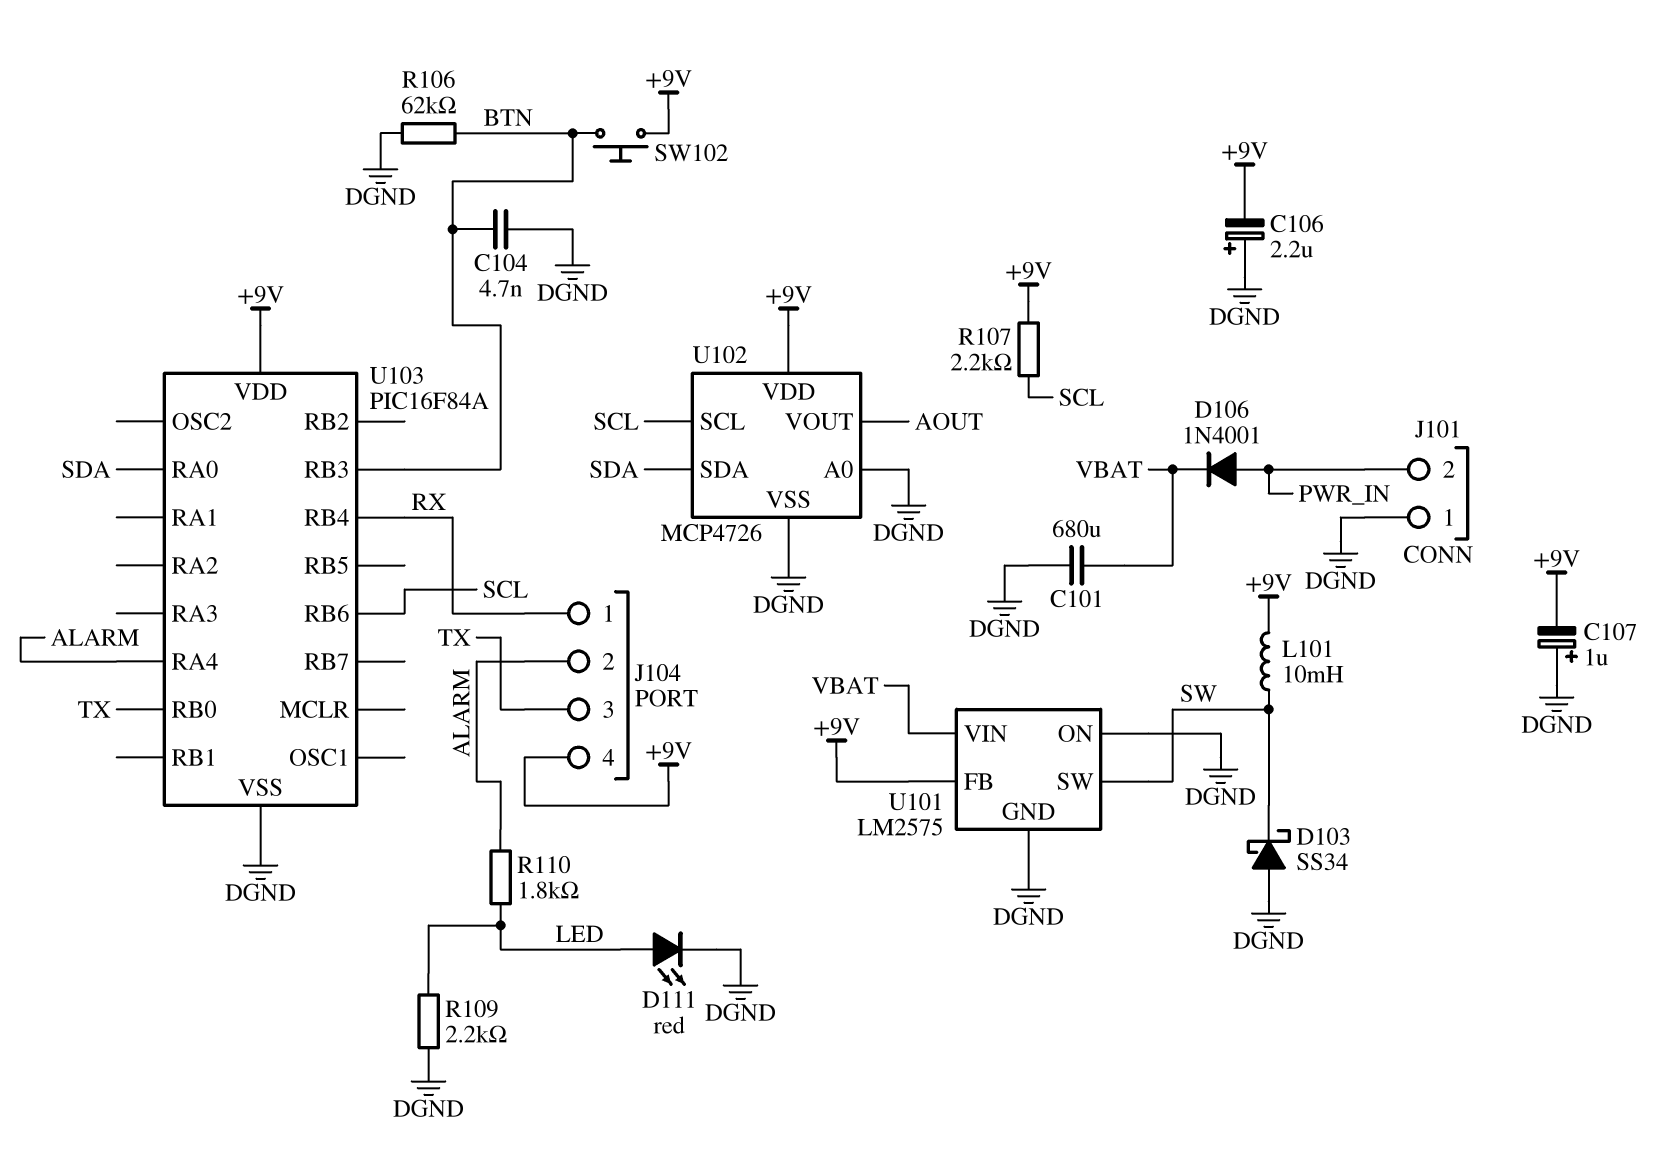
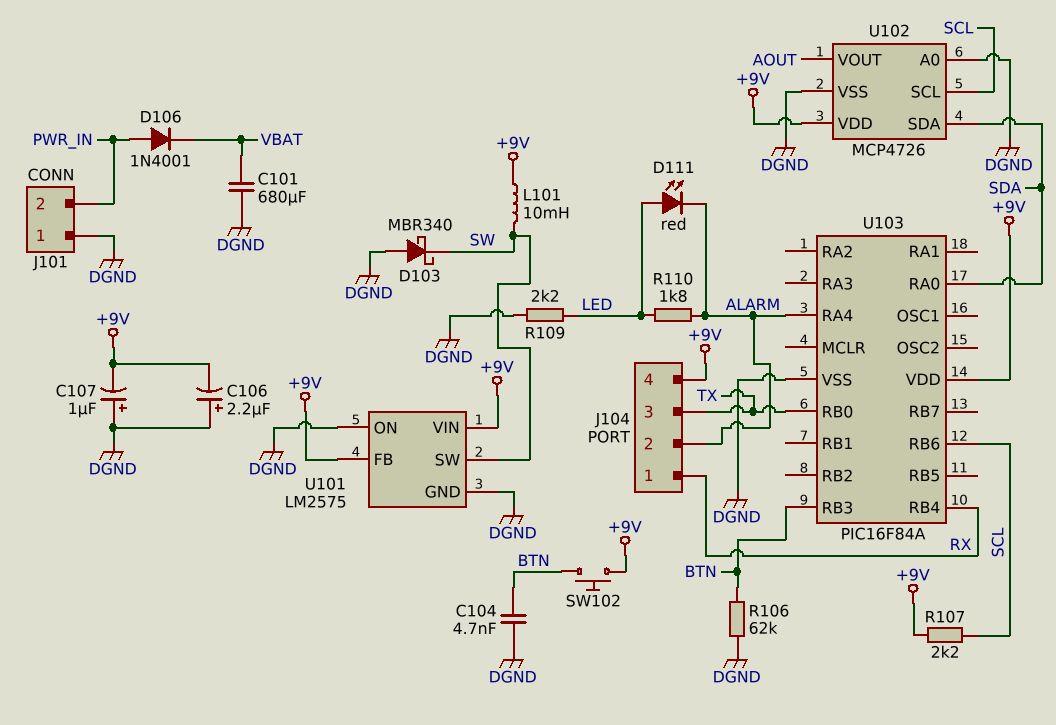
D103: schottky SS34 (A DGND, K SW) -> schottky MBR340 (A DGND, K SW)
D111: LED red (A LED, K DGND) -> LED red (A LED, K ALARM)
U101 pin VIN: VBAT -> +9V

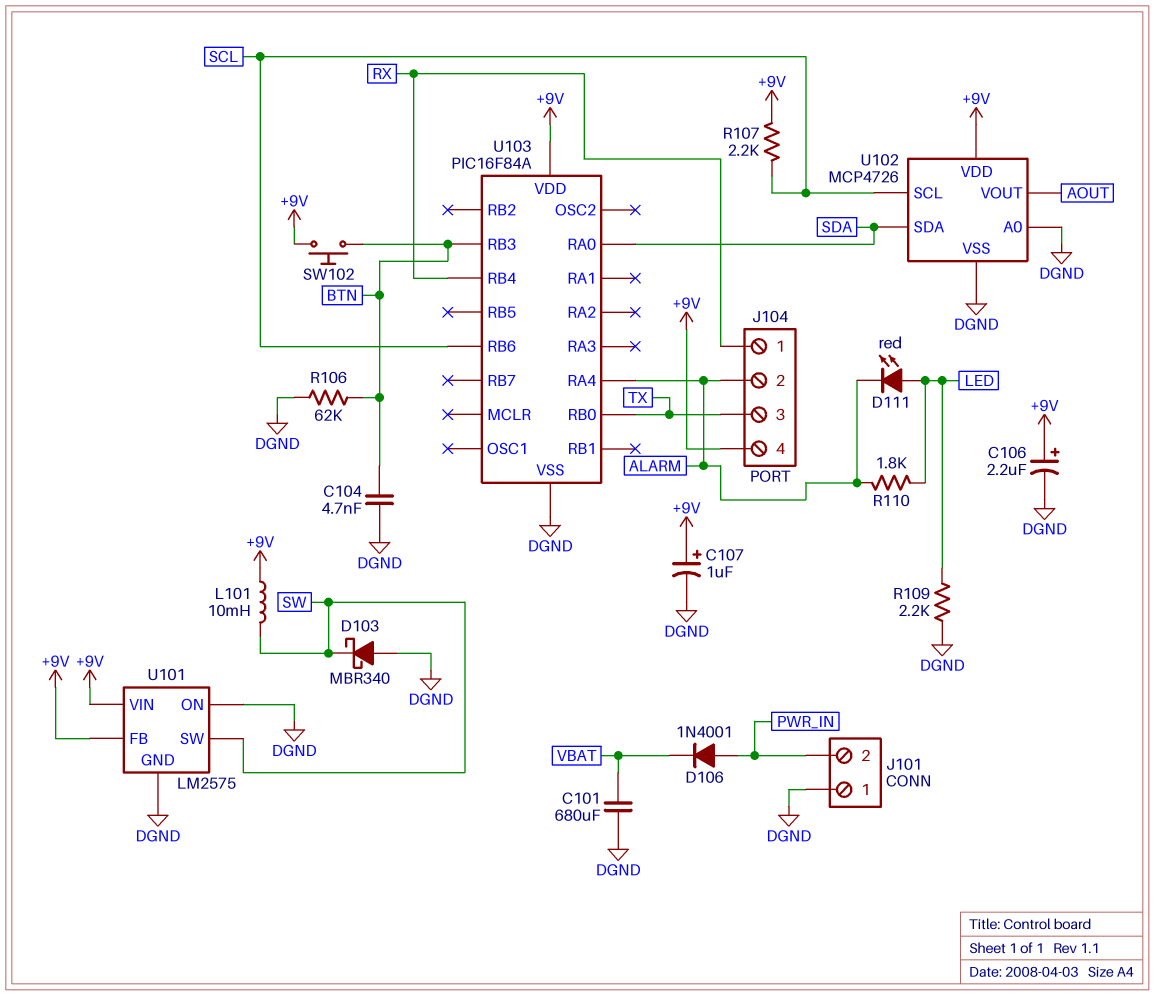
C106: 2.2uF (plus DGND, minus +9V) -> 2.2uF (plus +9V, minus DGND)
C107: 1uF (plus DGND, minus +9V) -> 1uF (plus +9V, minus DGND)

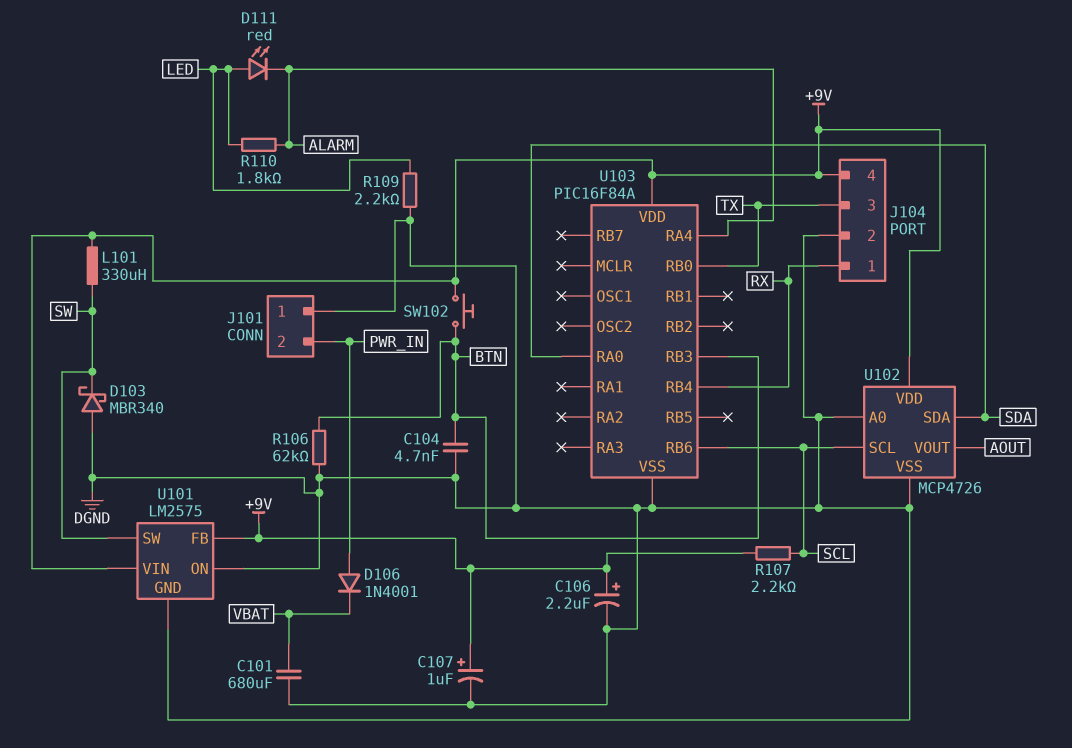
J104 pin 2: ALARM -> DGND
L101: 10mH (+9V, SW) -> 330uH (+9V, SW)

